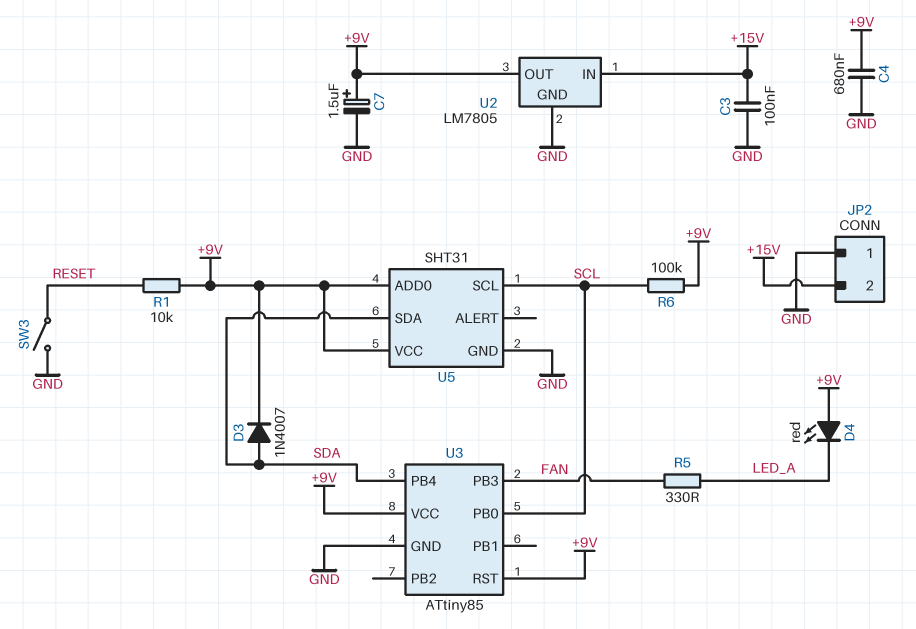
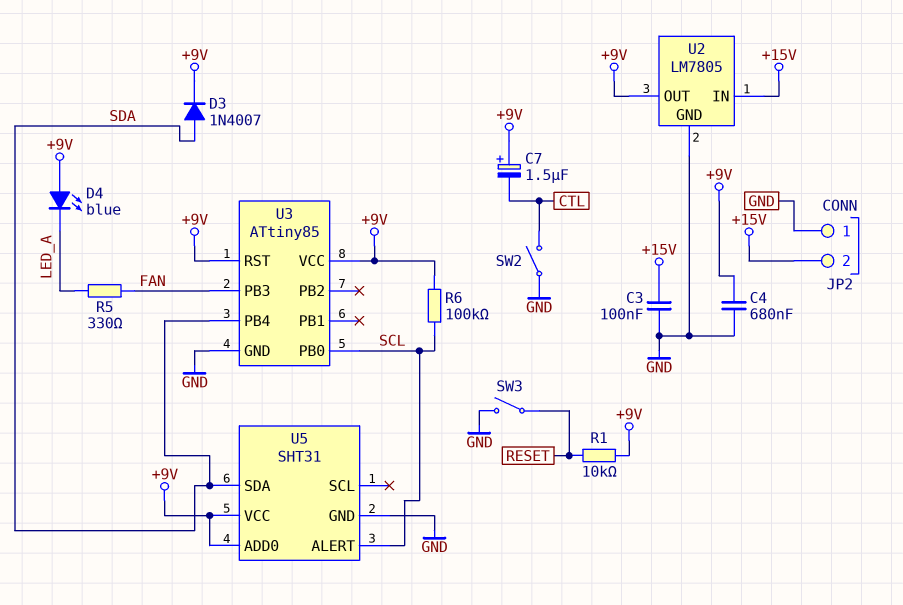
C7: 1.5uF (plus +9V, minus GND) -> 1.5uF (plus +9V, minus CTL)
D4: LED red (A +9V, K LED_A) -> LED blue (A +9V, K LED_A)
SW2: none -> switch (CTL, GND)
U5 pin ALERT: none -> SCL
U5 pin SCL: SCL -> none

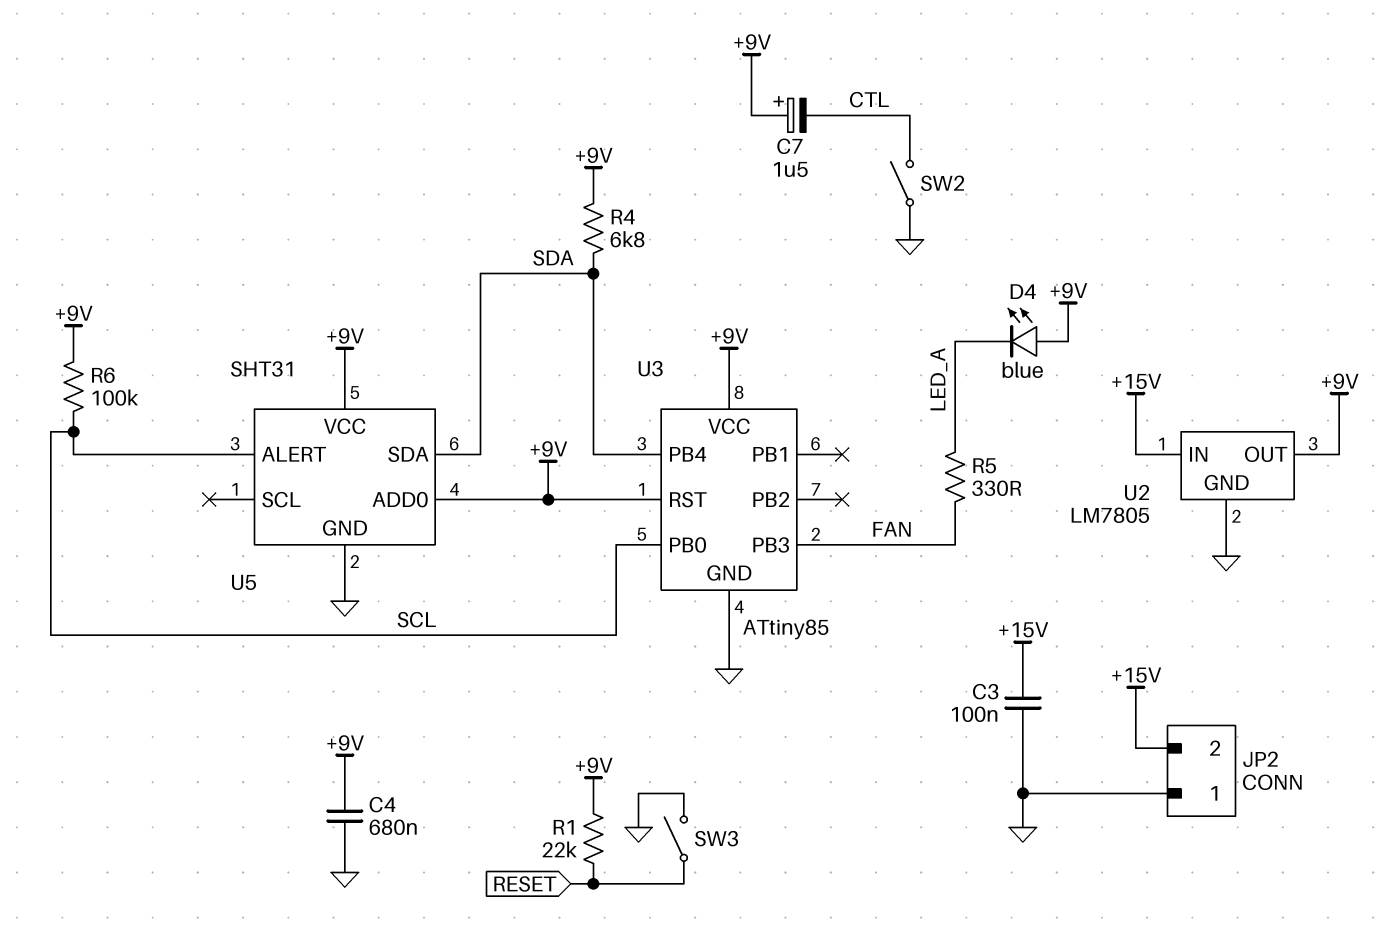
D3: diode 1N4007 (A SDA, K +9V) -> none
R1: 10k (+9V, RESET) -> 22k (+9V, RESET)
R4: none -> 6.8k (+9V, SDA)

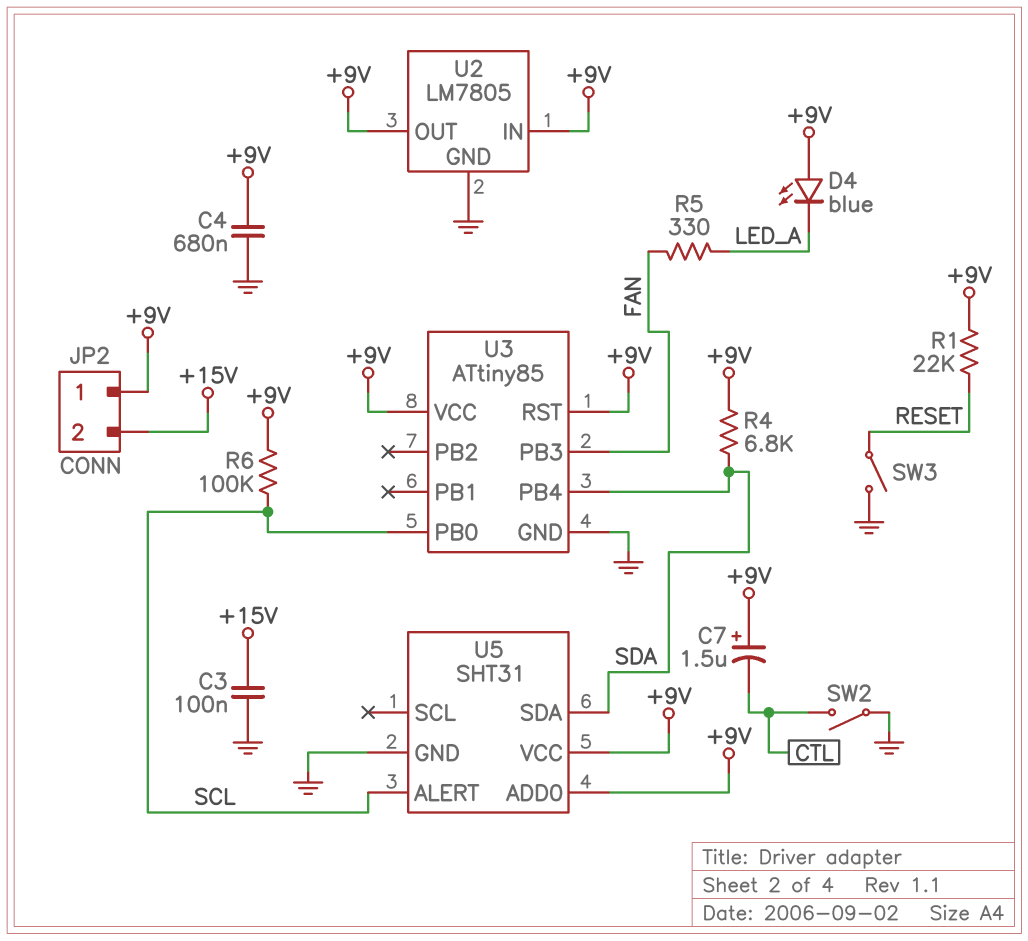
JP2 pin 1: GND -> +9V
U2 pin IN: +15V -> +9V

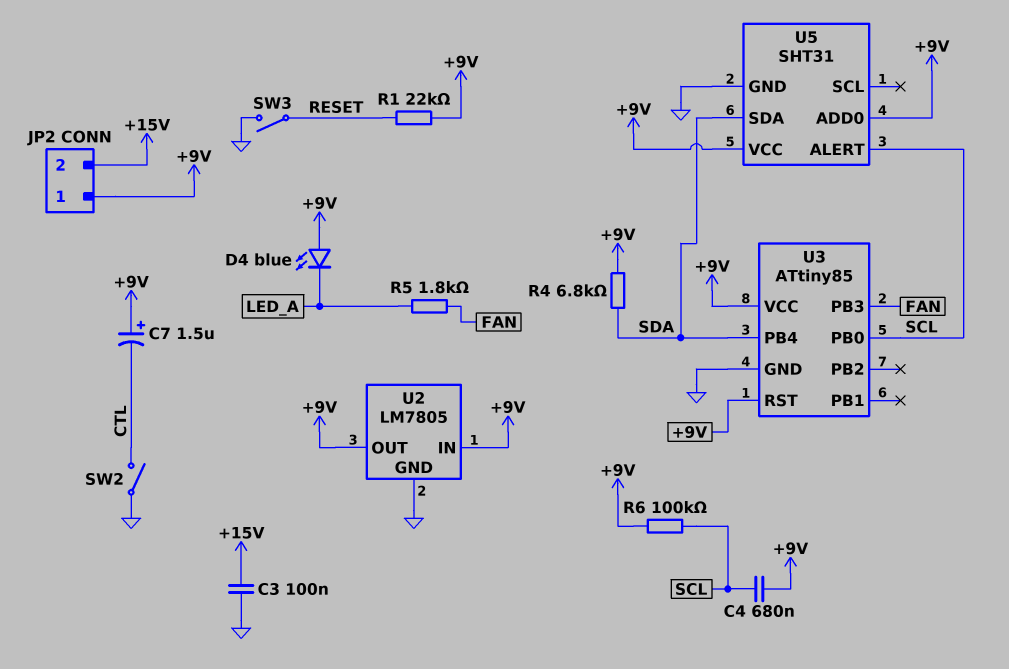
C4: 680nF (+9V, GND) -> 680nF (+9V, SCL)
R5: 330 (FAN, LED_A) -> 1.8k (FAN, LED_A)

